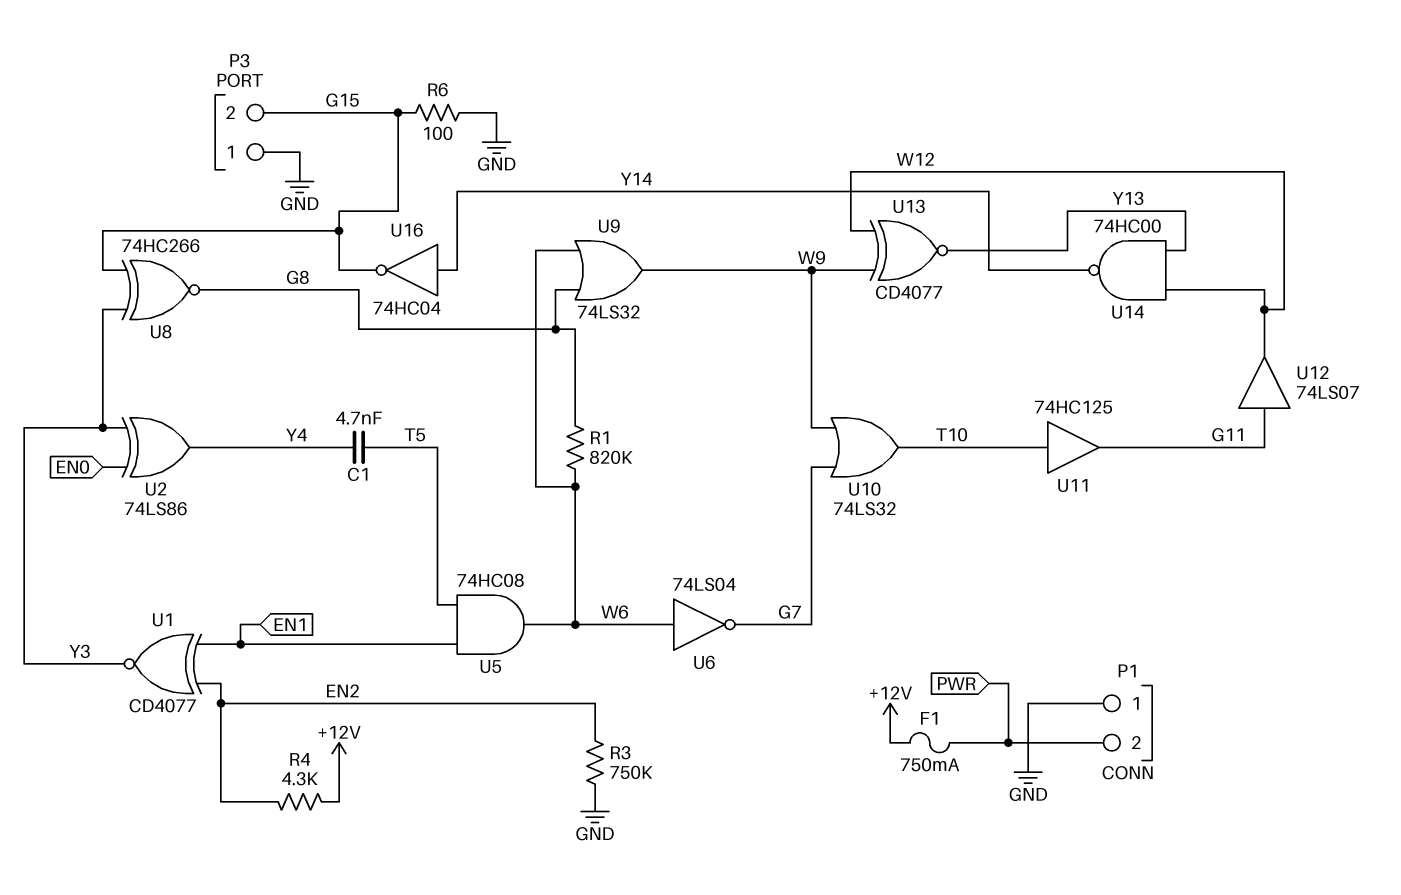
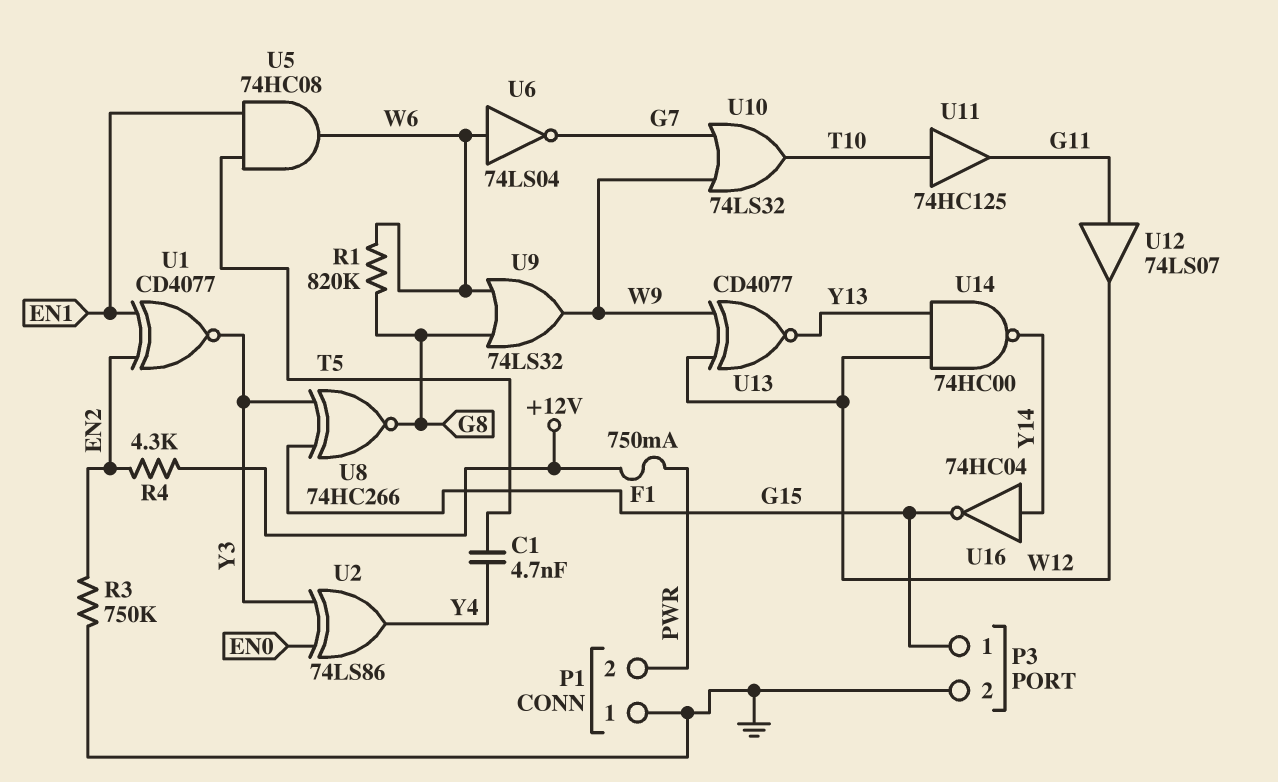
P3 pin 1: GND -> G15
P3 pin 2: G15 -> GND
R6: 100 (G15, GND) -> none

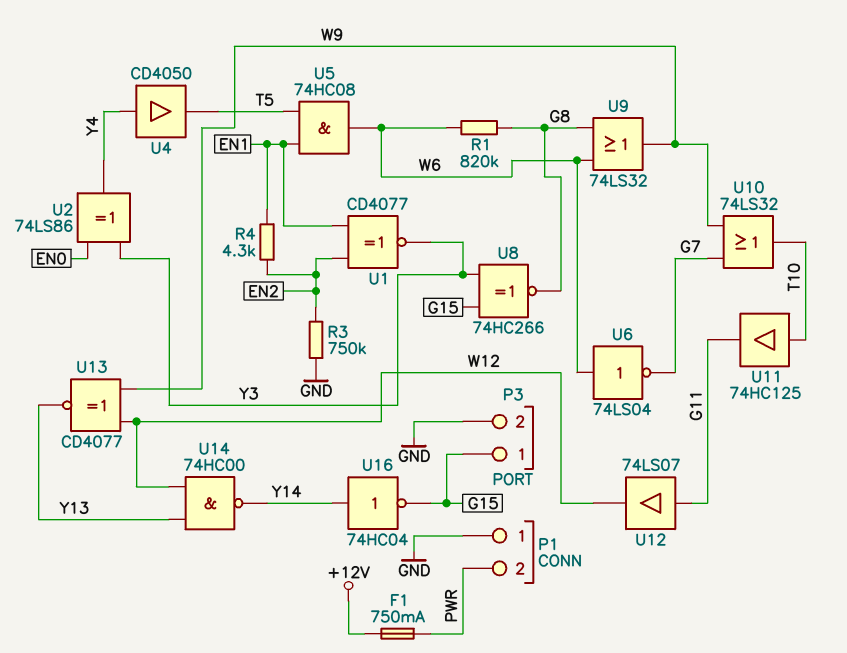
C1: 4.7nF (T5, Y4) -> none
R4: 4.3k (+12V, EN2) -> 4.3k (EN1, EN2)
U4: none -> buffer CD4050 (in Y4, out T5)

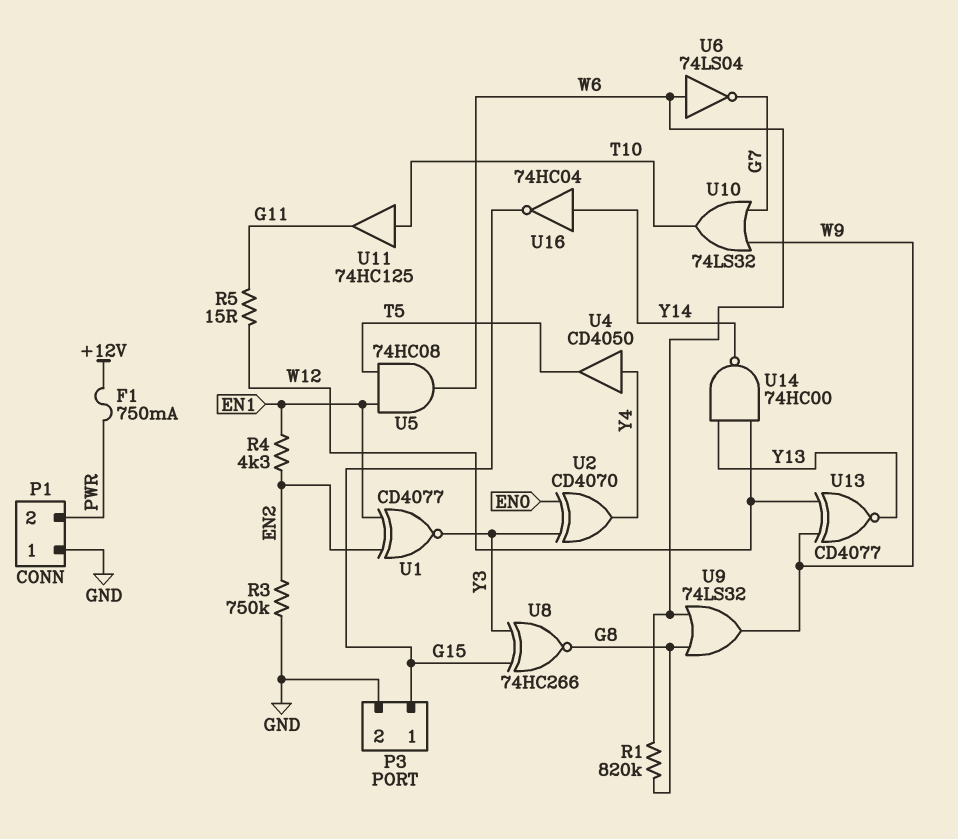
R5: none -> 15 (G11, W12)
U2: XOR 74LS86 (in EN0, in Y3, out Y4) -> XOR CD4070 (in EN0, in Y3, out Y4)
U12: buffer 74LS07 (in G11, out W12) -> none

